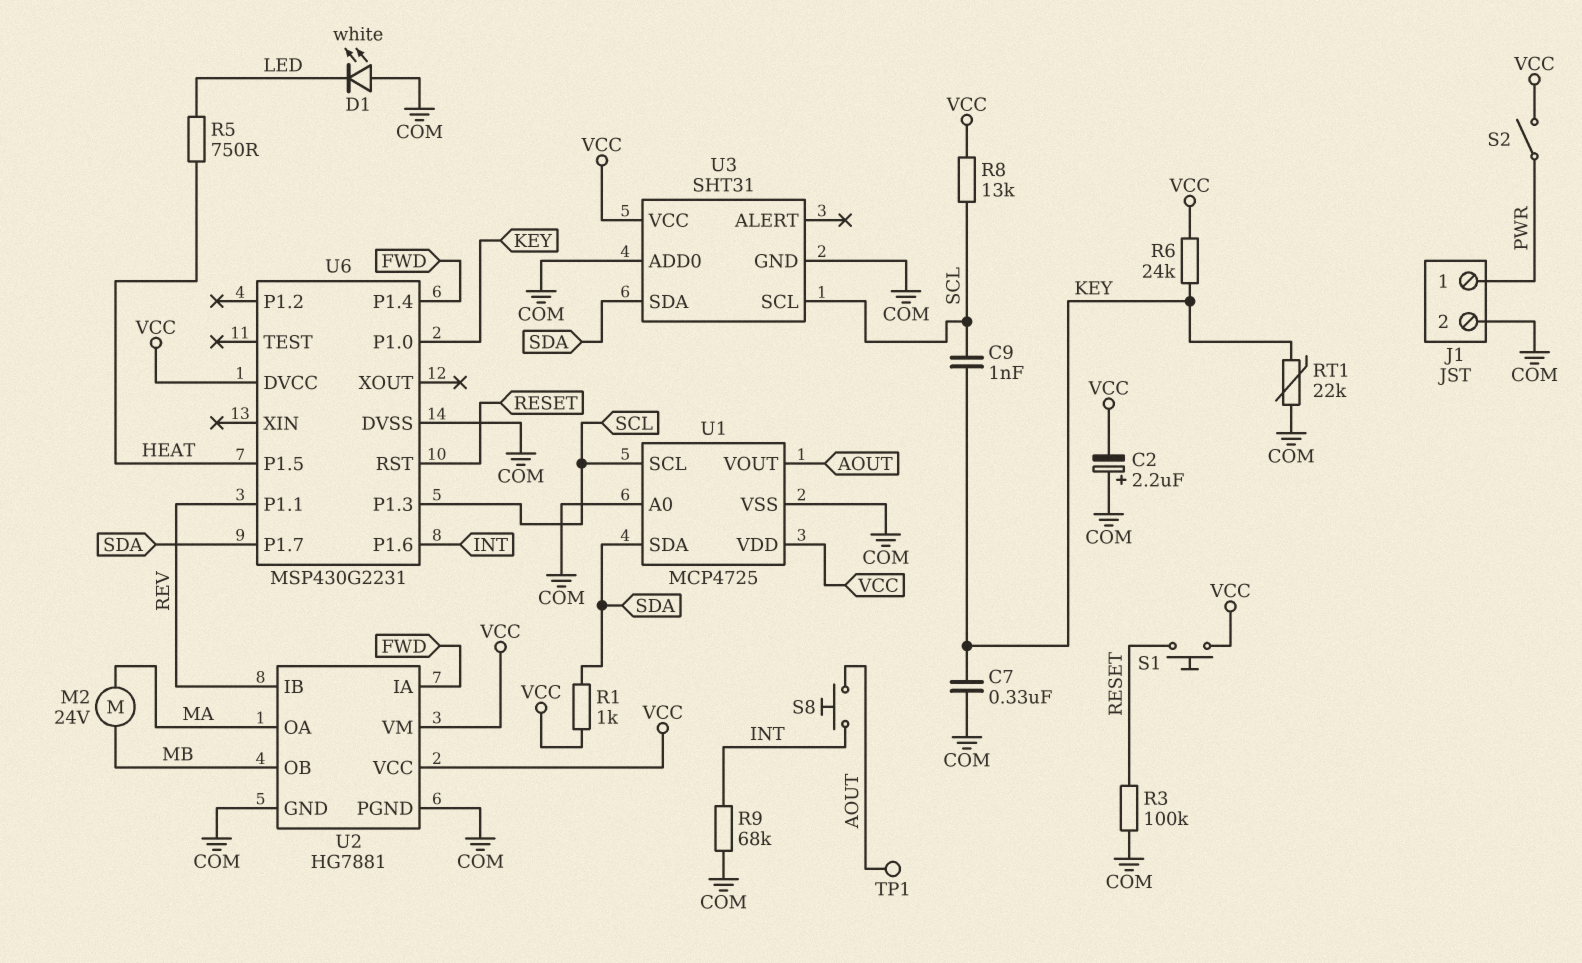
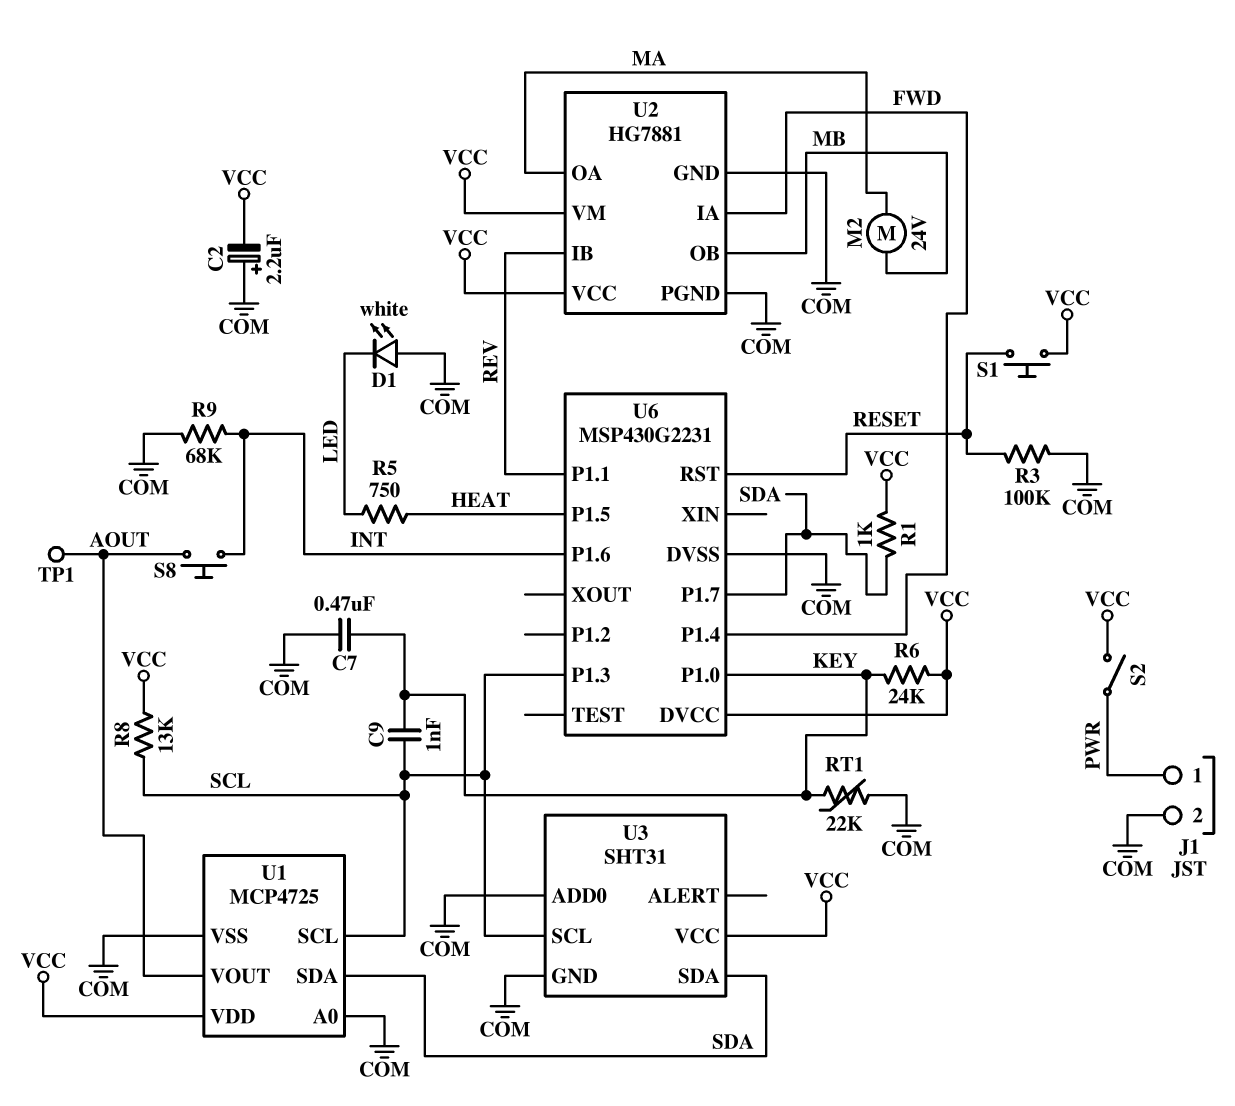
C7: 330nF (COM, KEY) -> 470nF (COM, KEY)

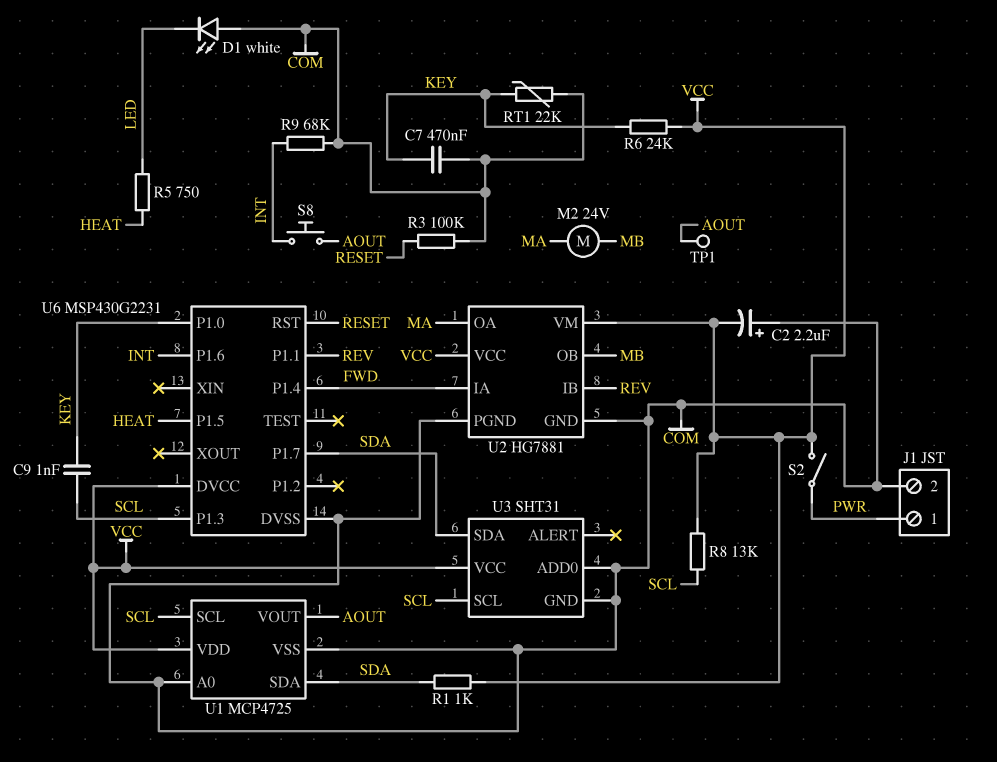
S1: button (RESET, VCC) -> none

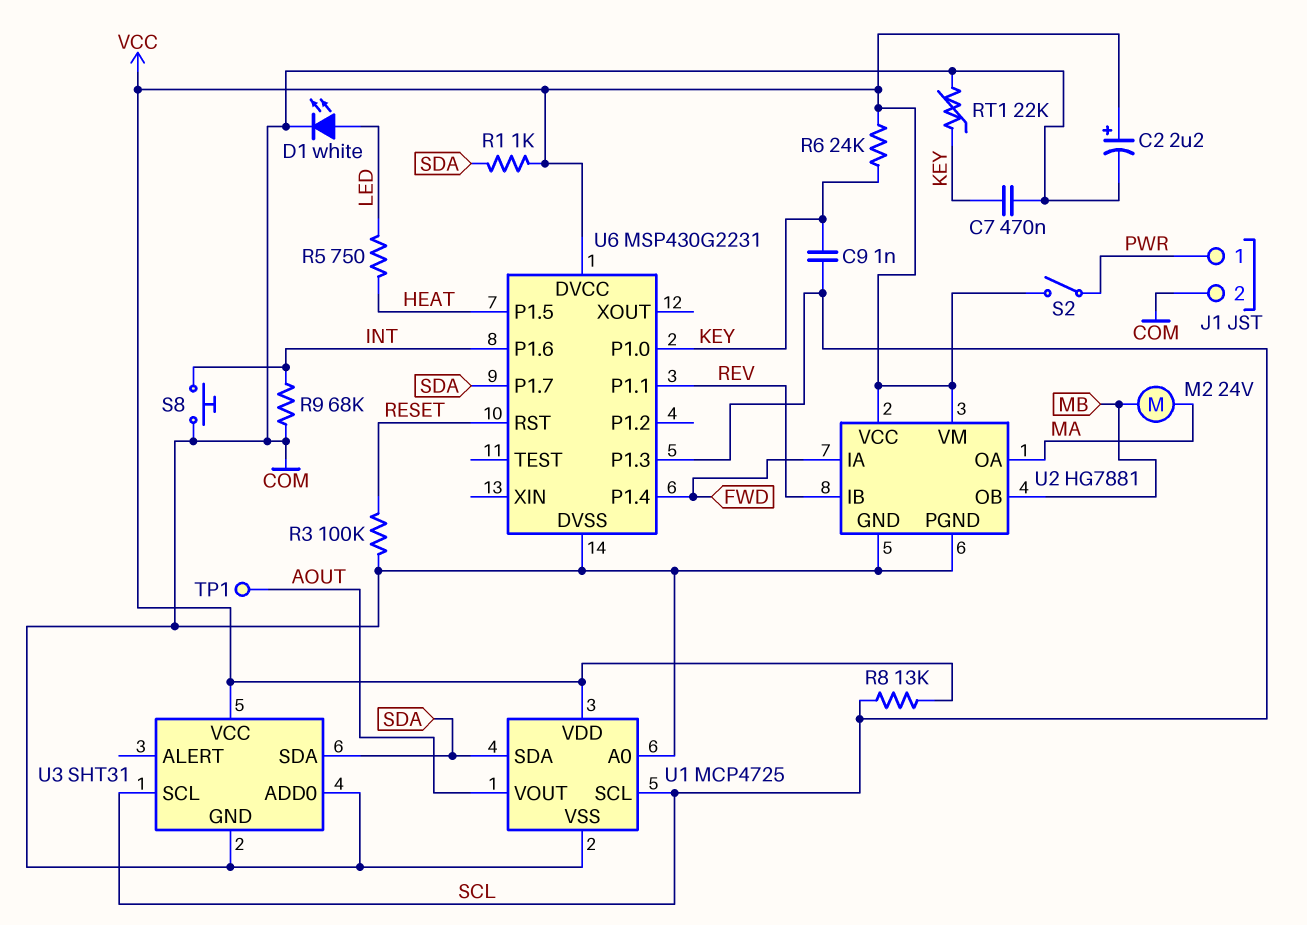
C2: 2.2uF (plus COM, minus VCC) -> 2.2uF (plus VCC, minus COM)
D1: LED white (A COM, K LED) -> LED white (A LED, K COM)
S8: button (AOUT, INT) -> button (COM, INT)

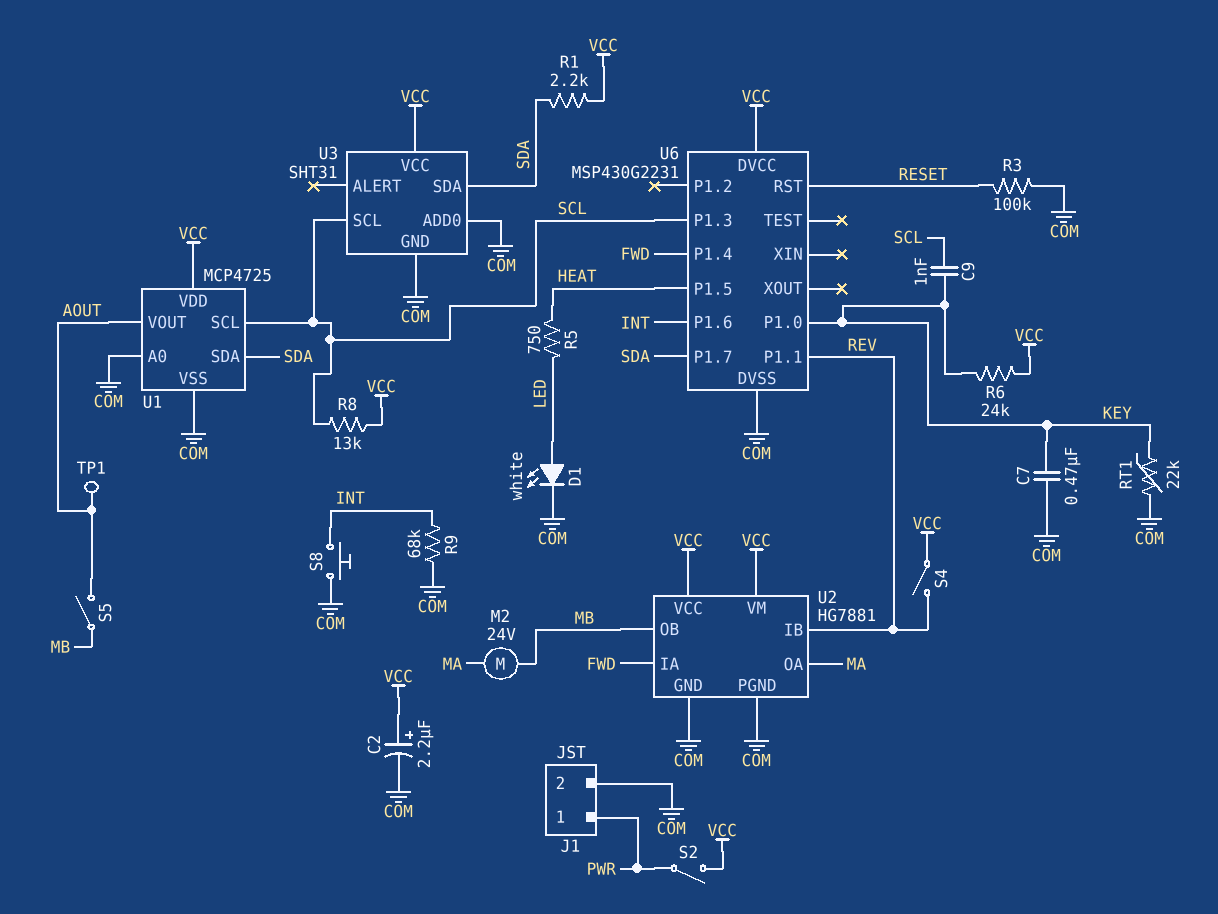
R1: 1k (SDA, VCC) -> 2.2k (SDA, VCC)
S4: none -> switch (REV, VCC)
S5: none -> switch (AOUT, MB)

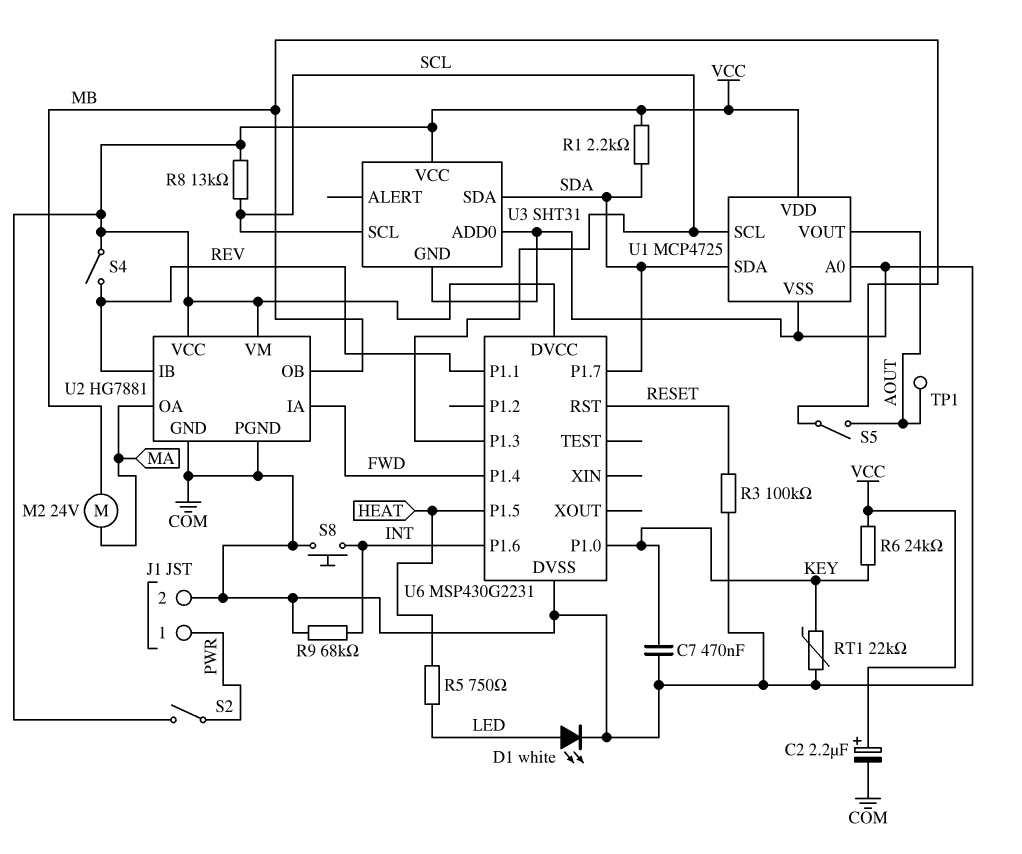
C9: 1nF (KEY, SCL) -> none

